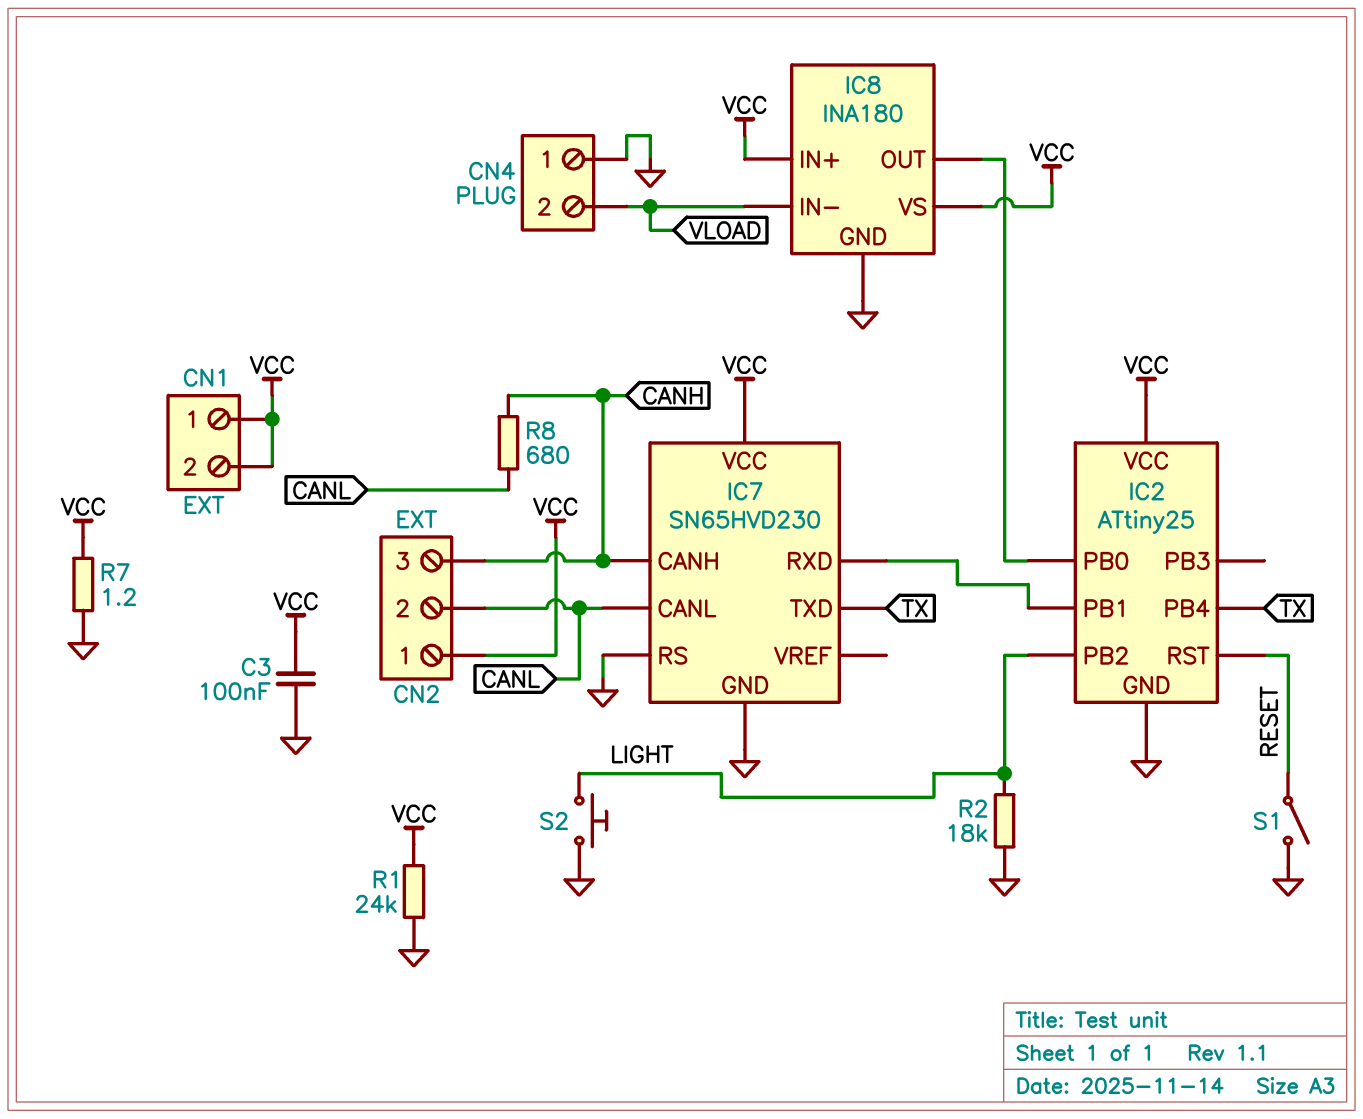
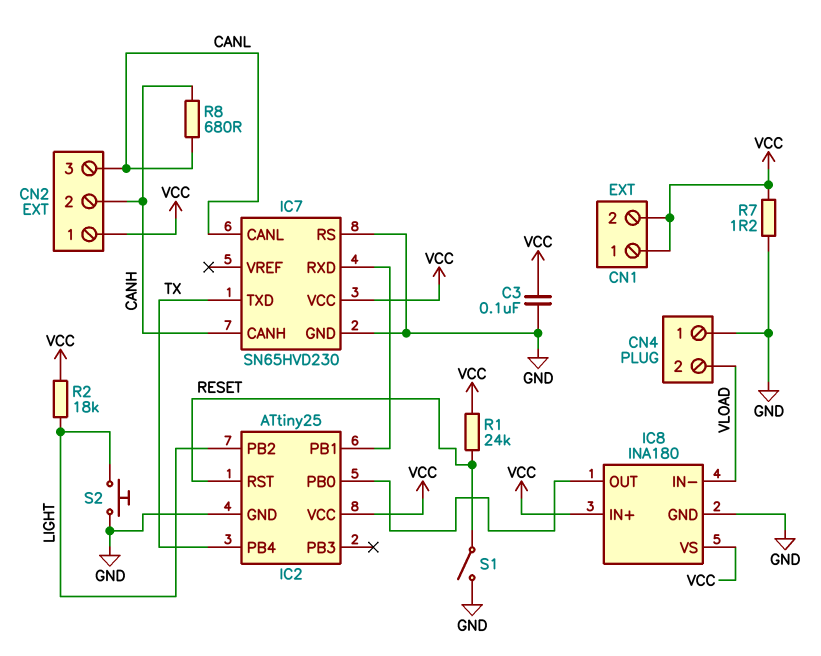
CN2 pin 2: CANL -> CANH
CN2 pin 3: CANH -> CANL
R1: 24k (GND, VCC) -> 24k (RESET, VCC)
R2: 18k (GND, LIGHT) -> 18k (LIGHT, VCC)

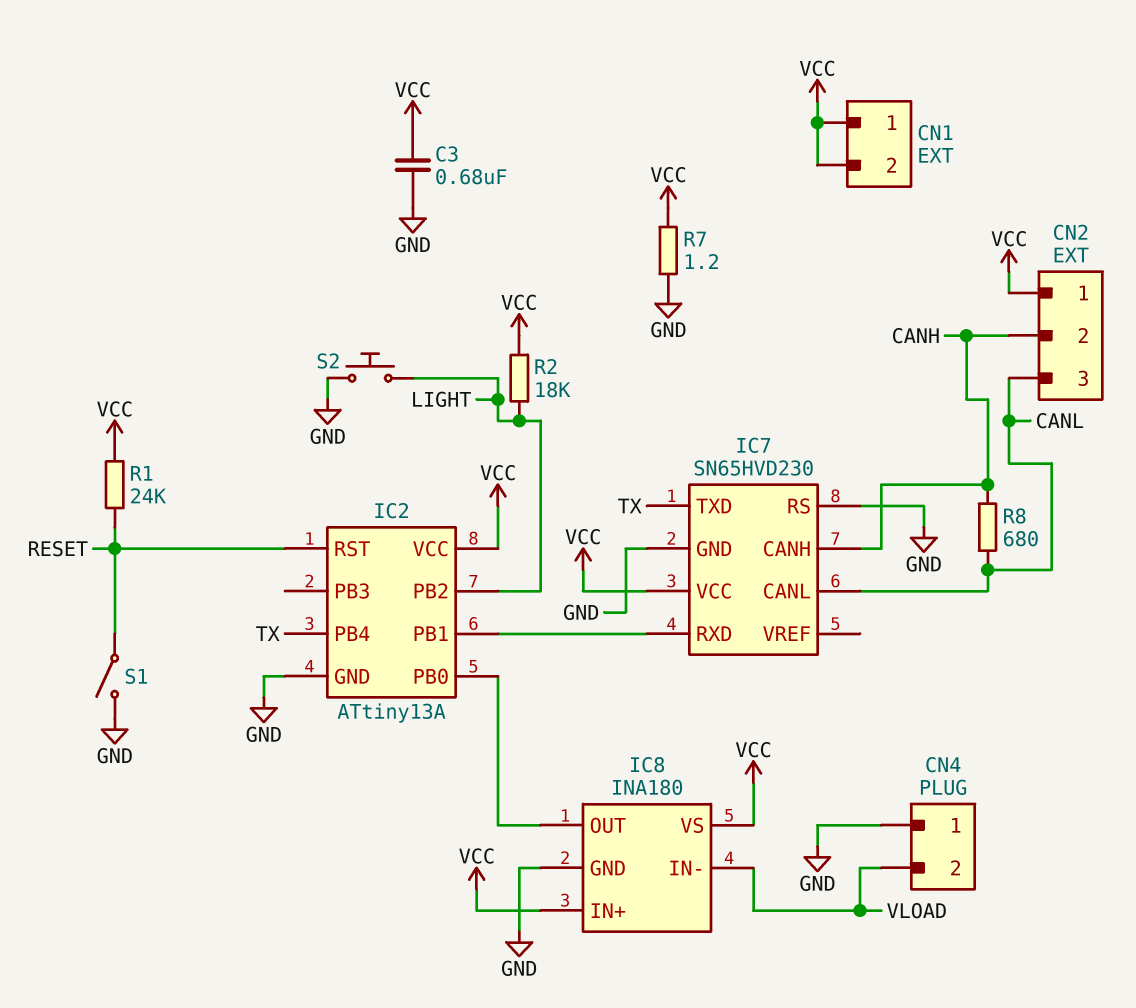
C3: 100nF (GND, VCC) -> 680nF (GND, VCC)
IC2: ATtiny25 -> ATtiny13A

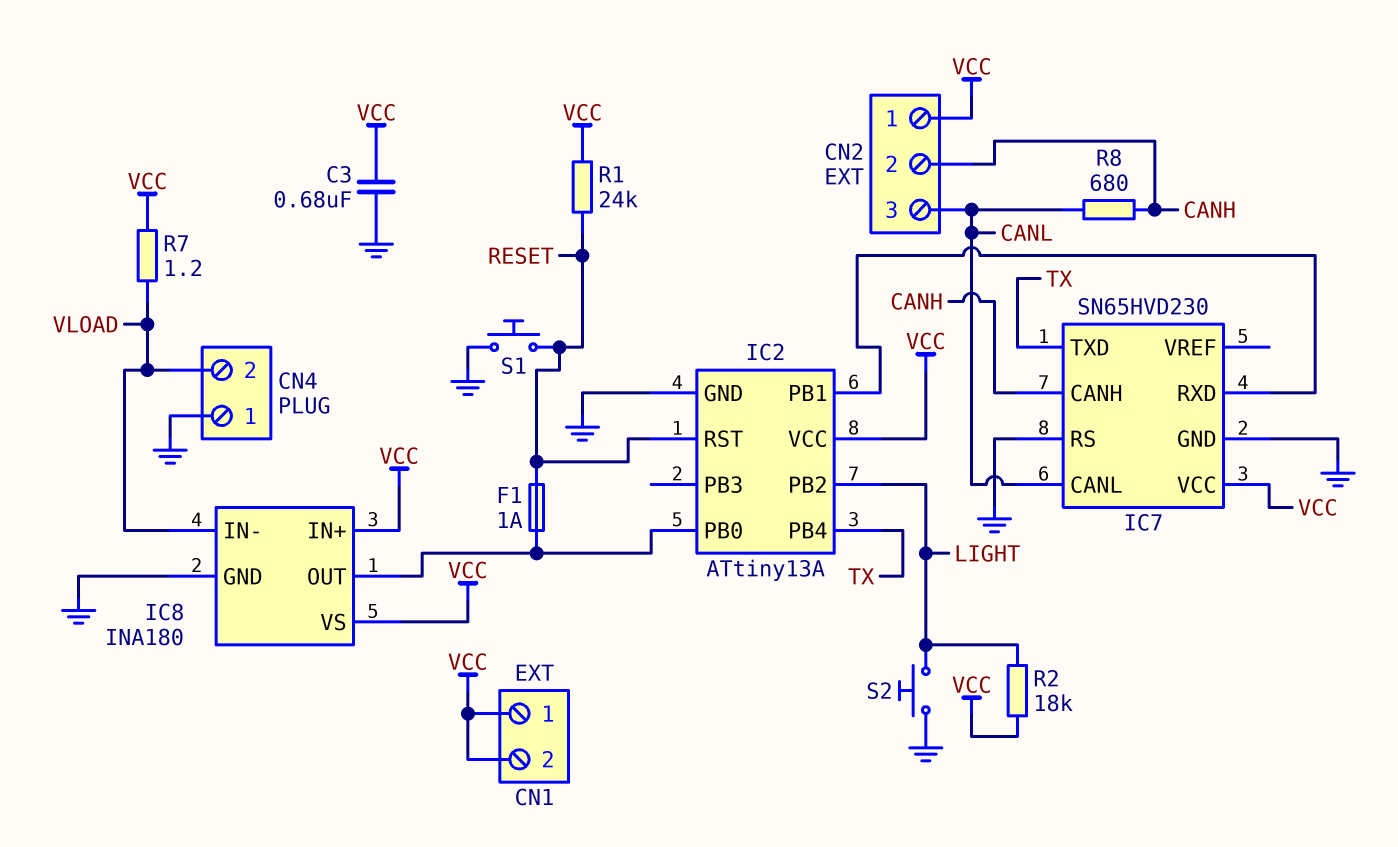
F1: none -> 1A (IC2/PB0, RESET)
R7: 1.2 (GND, VCC) -> 1.2 (VCC, VLOAD)
S1: switch (GND, RESET) -> button (GND, RESET)

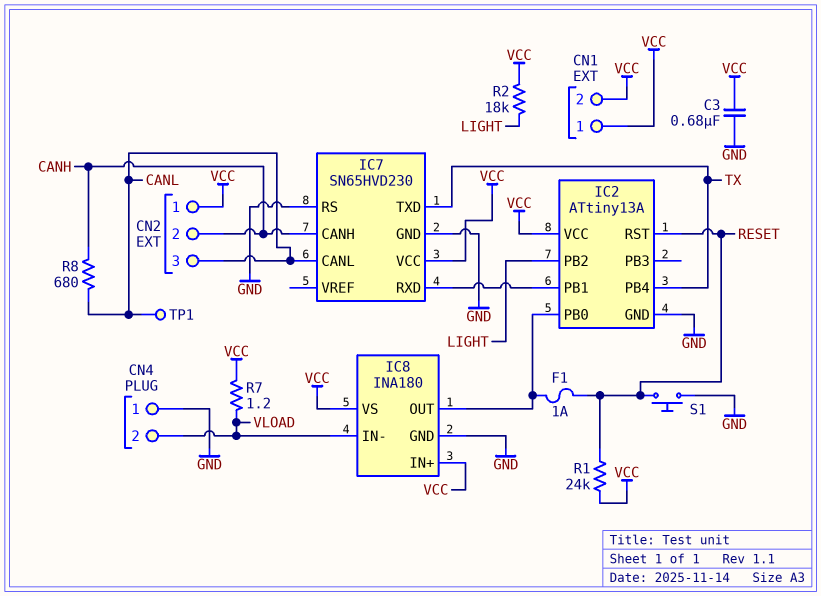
S2: button (GND, LIGHT) -> none
TP1: none -> test point (CANL)

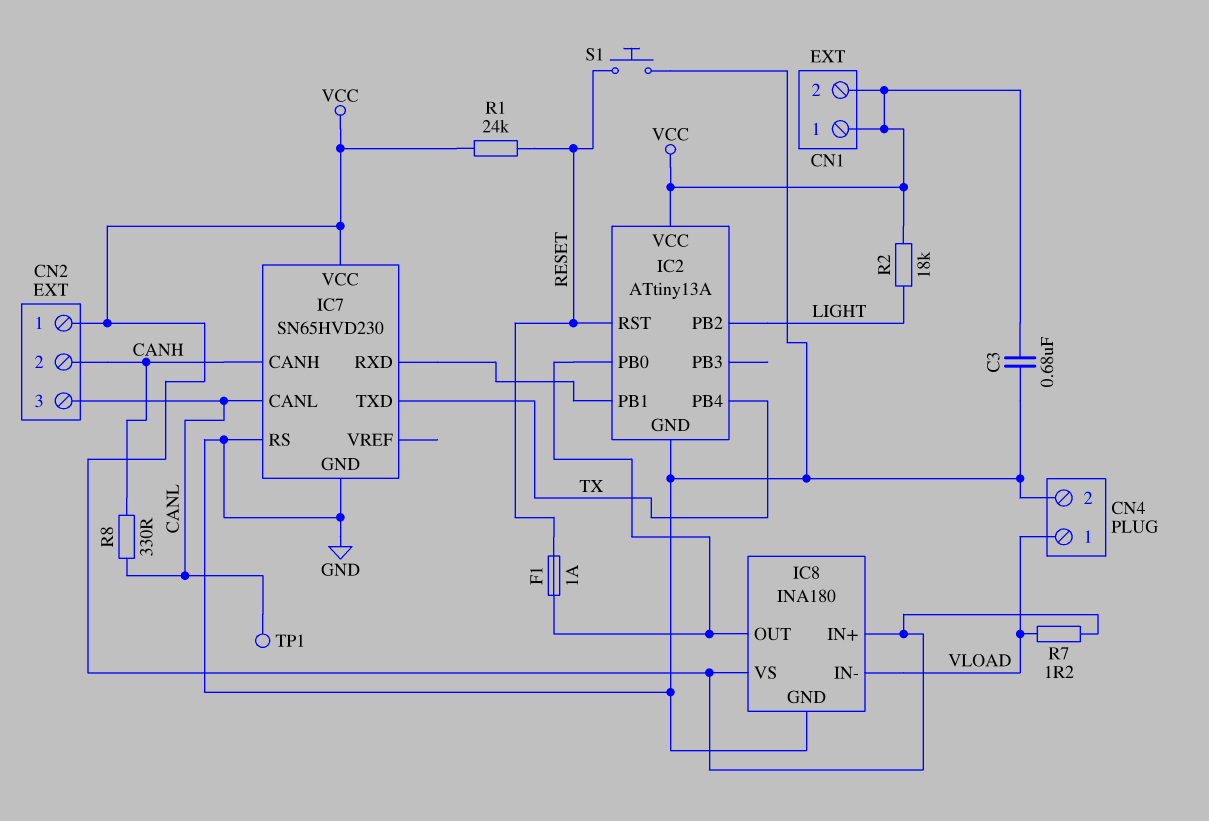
CN4 pin 1: GND -> VLOAD
CN4 pin 2: VLOAD -> GND
R8: 680 (CANH, CANL) -> 330 (CANH, CANL)

